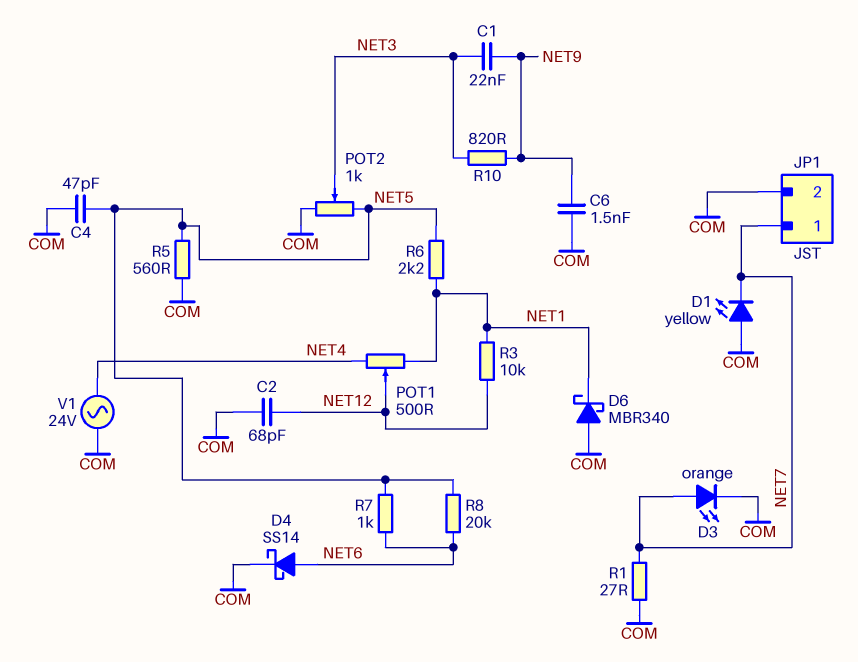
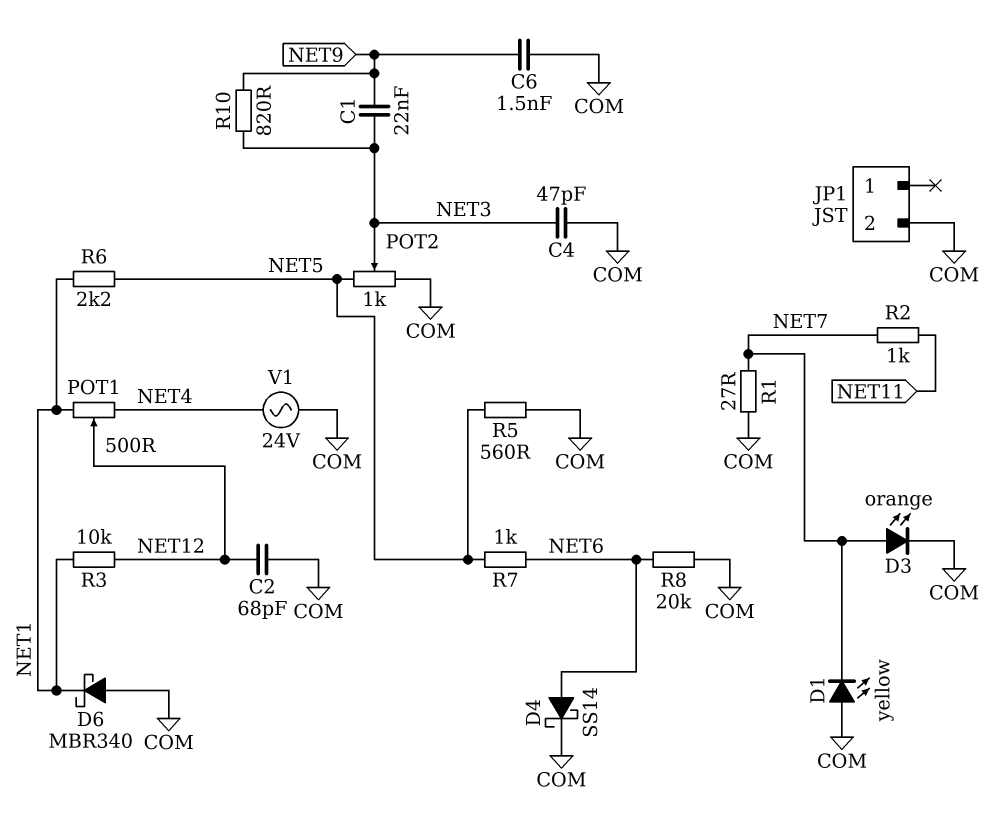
C4: 47pF (COM, NET5) -> 47pF (COM, NET3)
JP1 pin 1: NET7 -> none
R2: none -> 1k (NET7, NET11)
R8: 20k (NET5, NET6) -> 20k (COM, NET6)

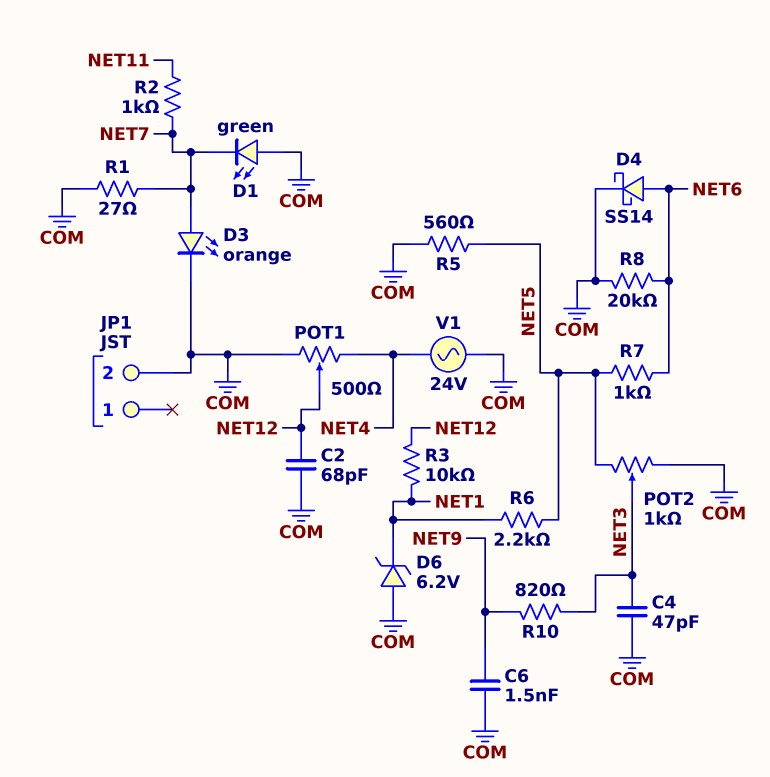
C1: 22nF (NET3, NET9) -> none
D1: LED yellow (A COM, K NET7) -> LED green (A COM, K NET7)
D6: schottky MBR340 (A COM, K NET1) -> zener 6.2V (A COM, K NET1)
POT1: 500 (NET1, NET4, wiper NET12) -> 500 (COM, NET4, wiper NET12)

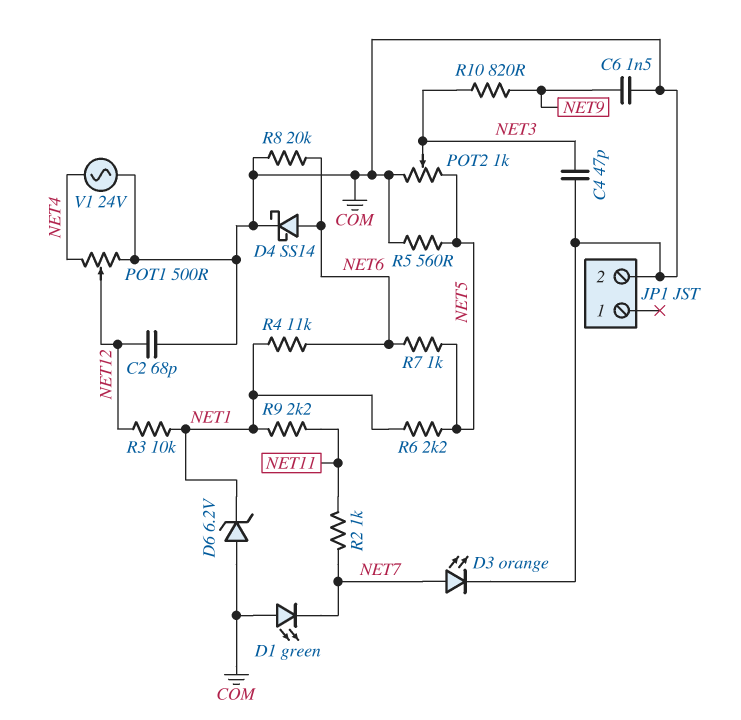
R1: 27 (COM, NET7) -> none
R4: none -> 11k (NET1, NET6)
R9: none -> 2.2k (NET1, NET11)

